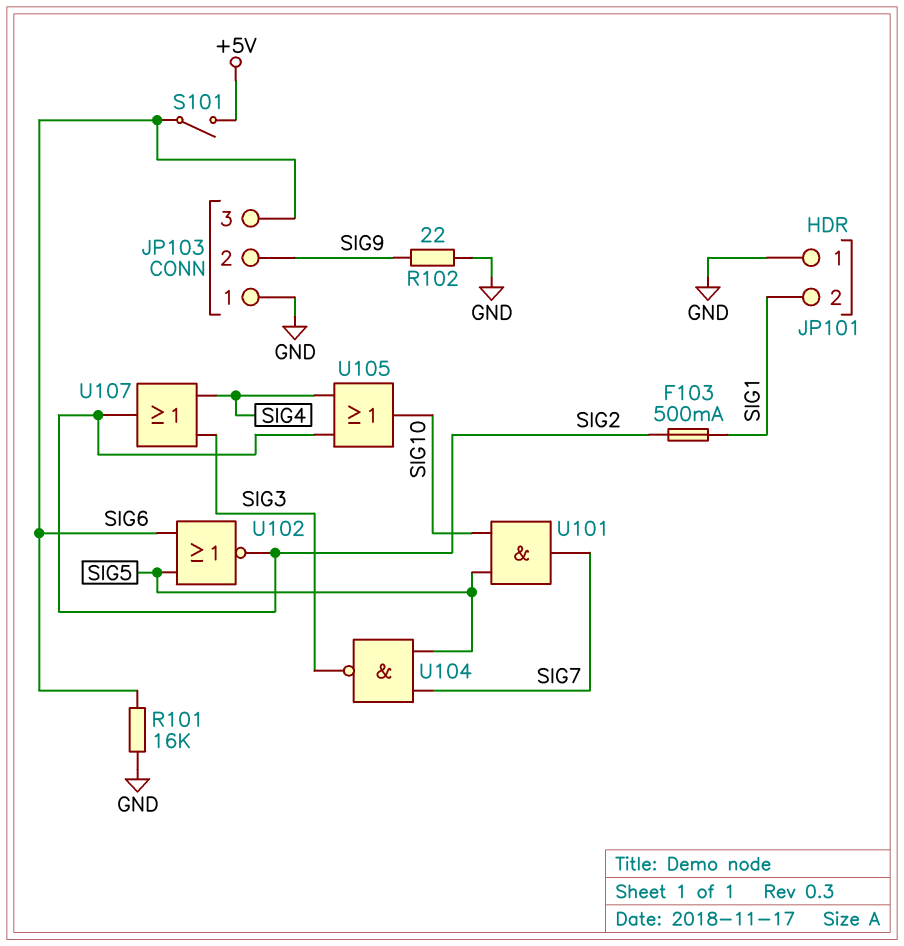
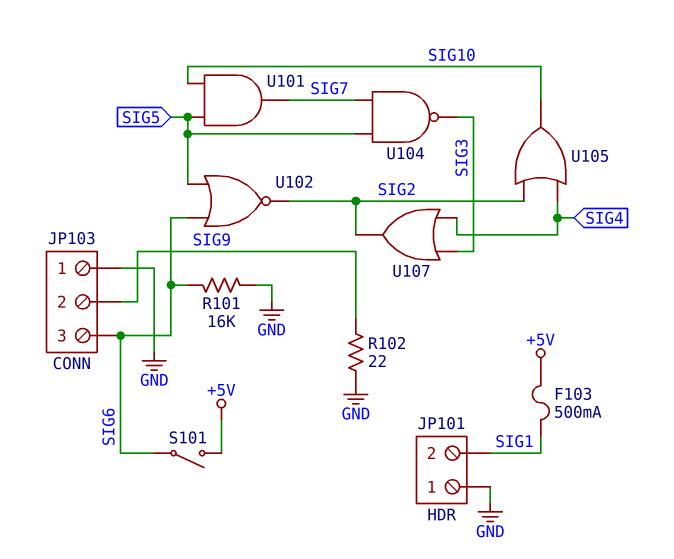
F103: 500mA (SIG1, SIG2) -> 500mA (+5V, SIG1)

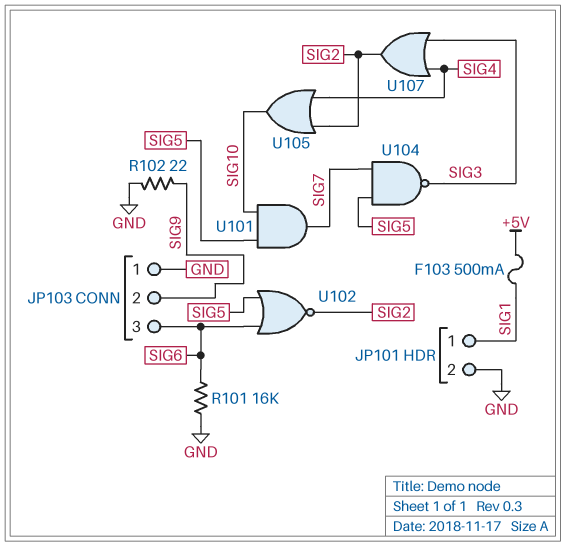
JP101 pin 1: GND -> SIG1
JP101 pin 2: SIG1 -> GND
S101: switch (+5V, SIG6) -> none

